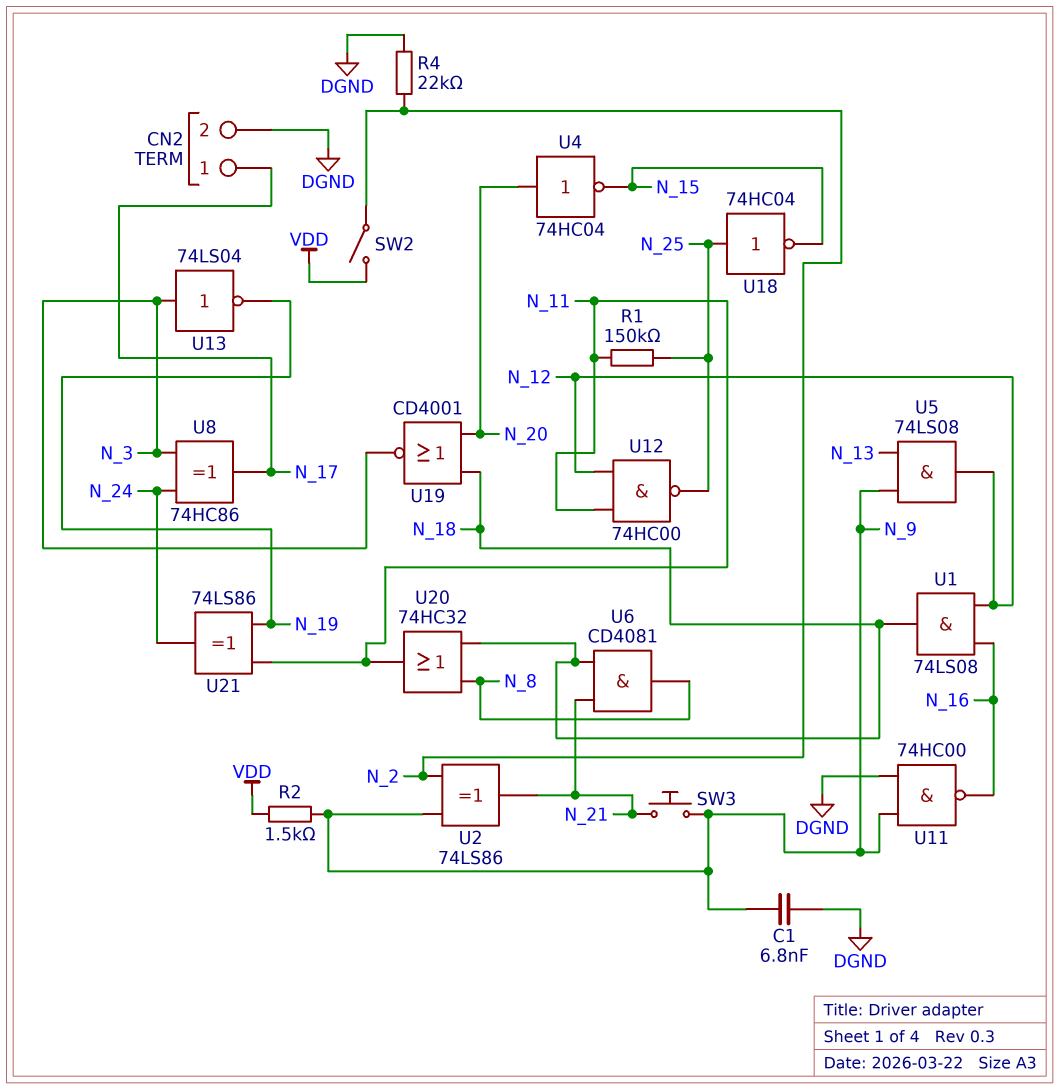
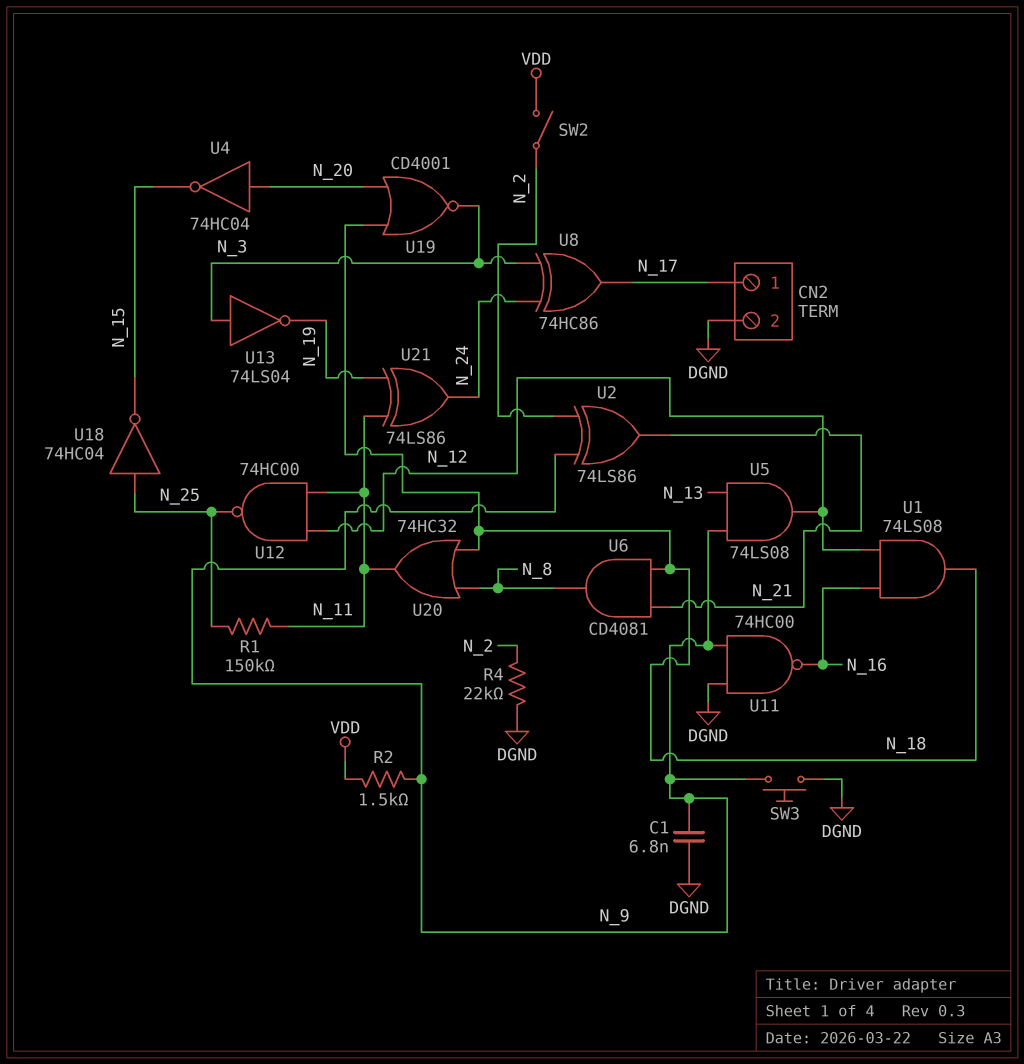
SW3: button (N_9, N_21) -> button (DGND, N_9)

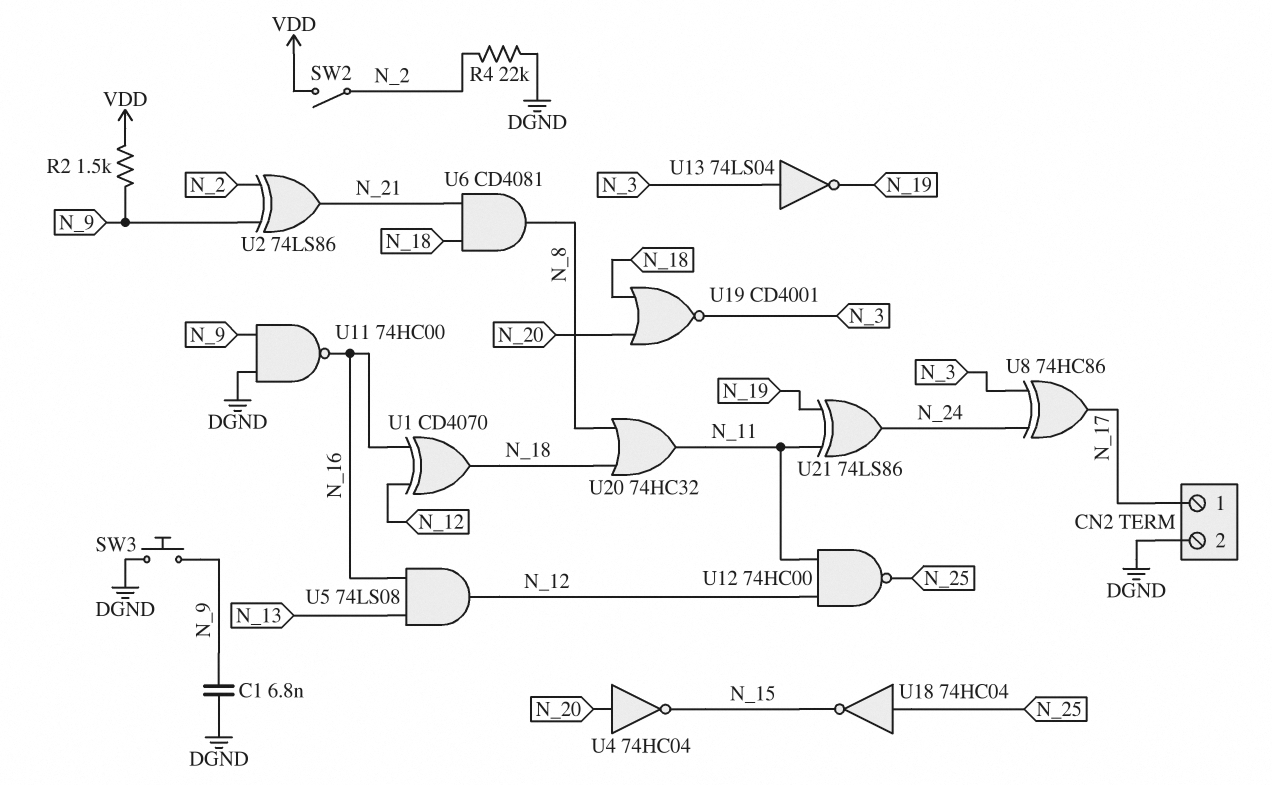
R1: 150k (N_11, N_25) -> none
U1: AND 74LS08 (in N_12, in N_16, out N_18) -> XOR CD4070 (in N_12, in N_16, out N_18)
U5: AND 74LS08 (in N_9, in N_13, out N_12) -> AND 74LS08 (in N_13, in N_16, out N_12)

